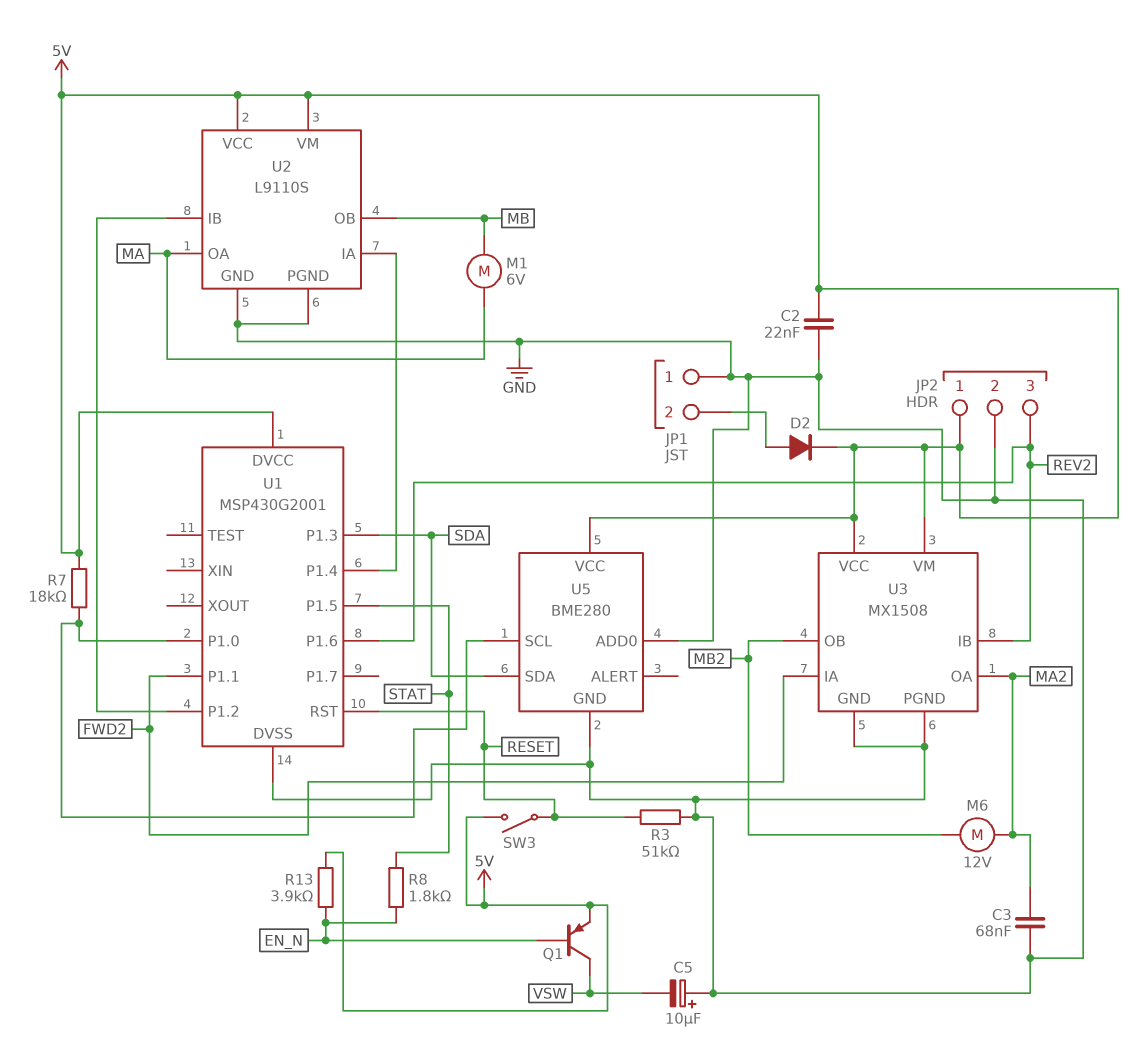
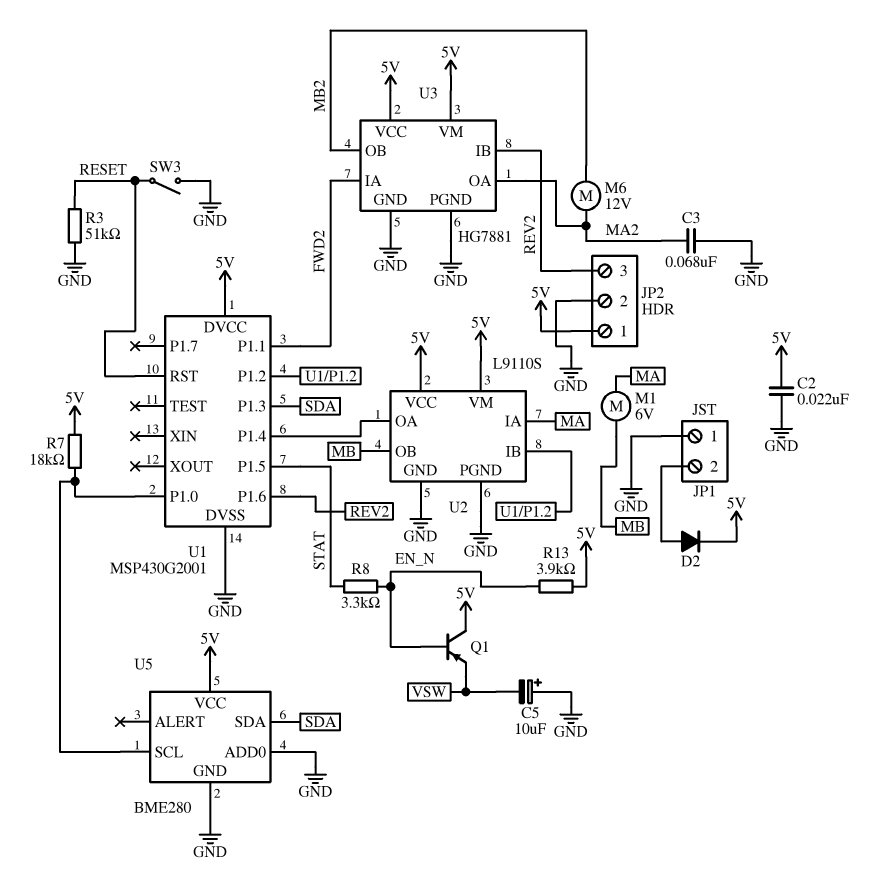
Q1: PNP (B EN_N, C VSW, E 5V) -> PNP (B EN_N, C 5V, E VSW)
R8: 1.8k (EN_N, STAT) -> 3.3k (EN_N, STAT)
SW3: switch (5V, RESET) -> switch (GND, RESET)
U2 pin IA: U1/P1.4 -> MA
U2 pin OA: MA -> U1/P1.4
U3: MX1508 -> HG7881

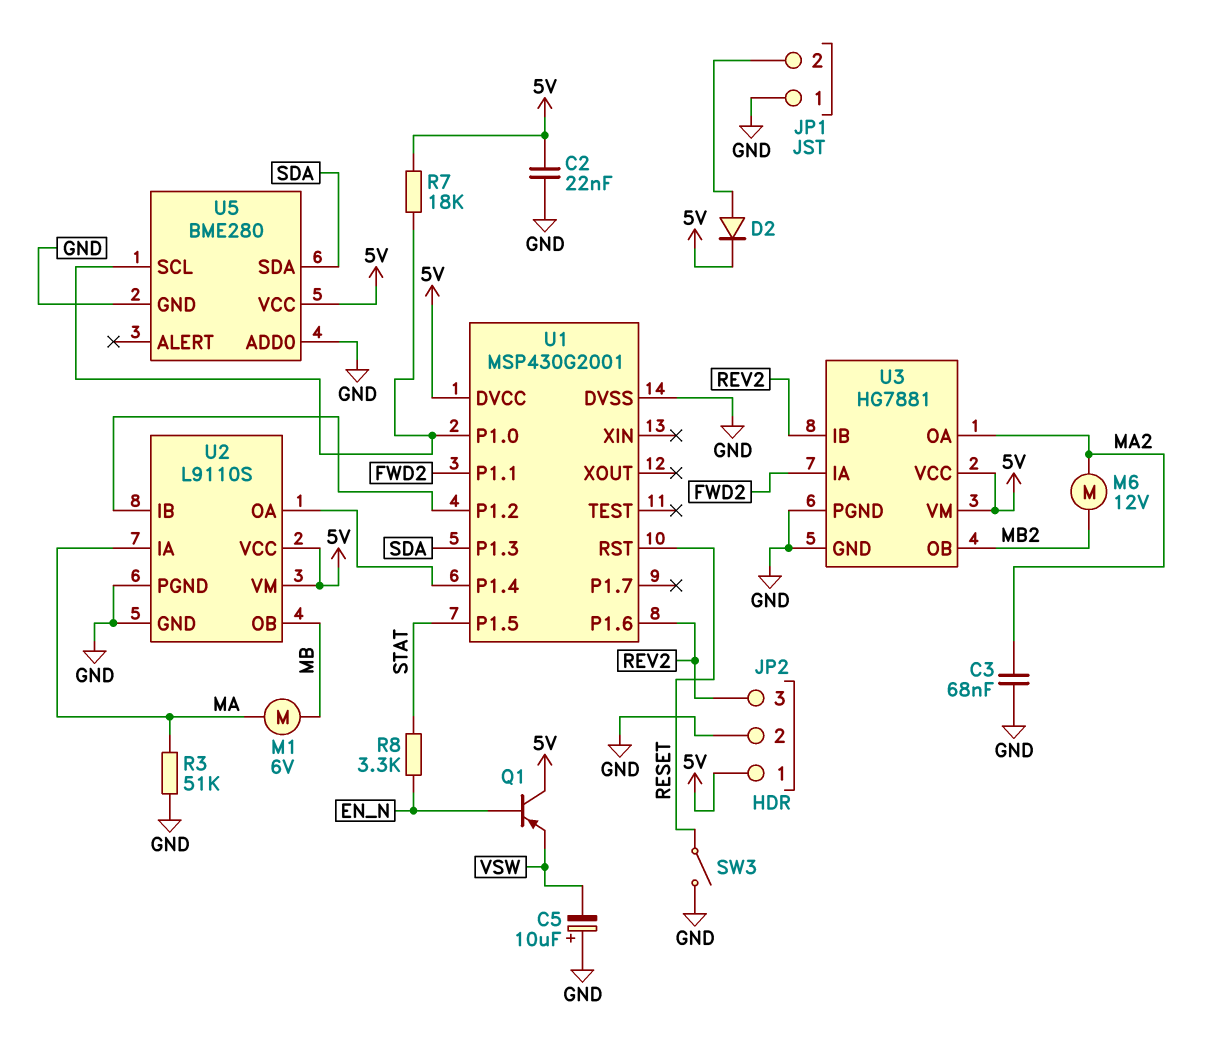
R3: 51k (GND, RESET) -> 51k (GND, MA)
R13: 3.9k (5V, EN_N) -> none

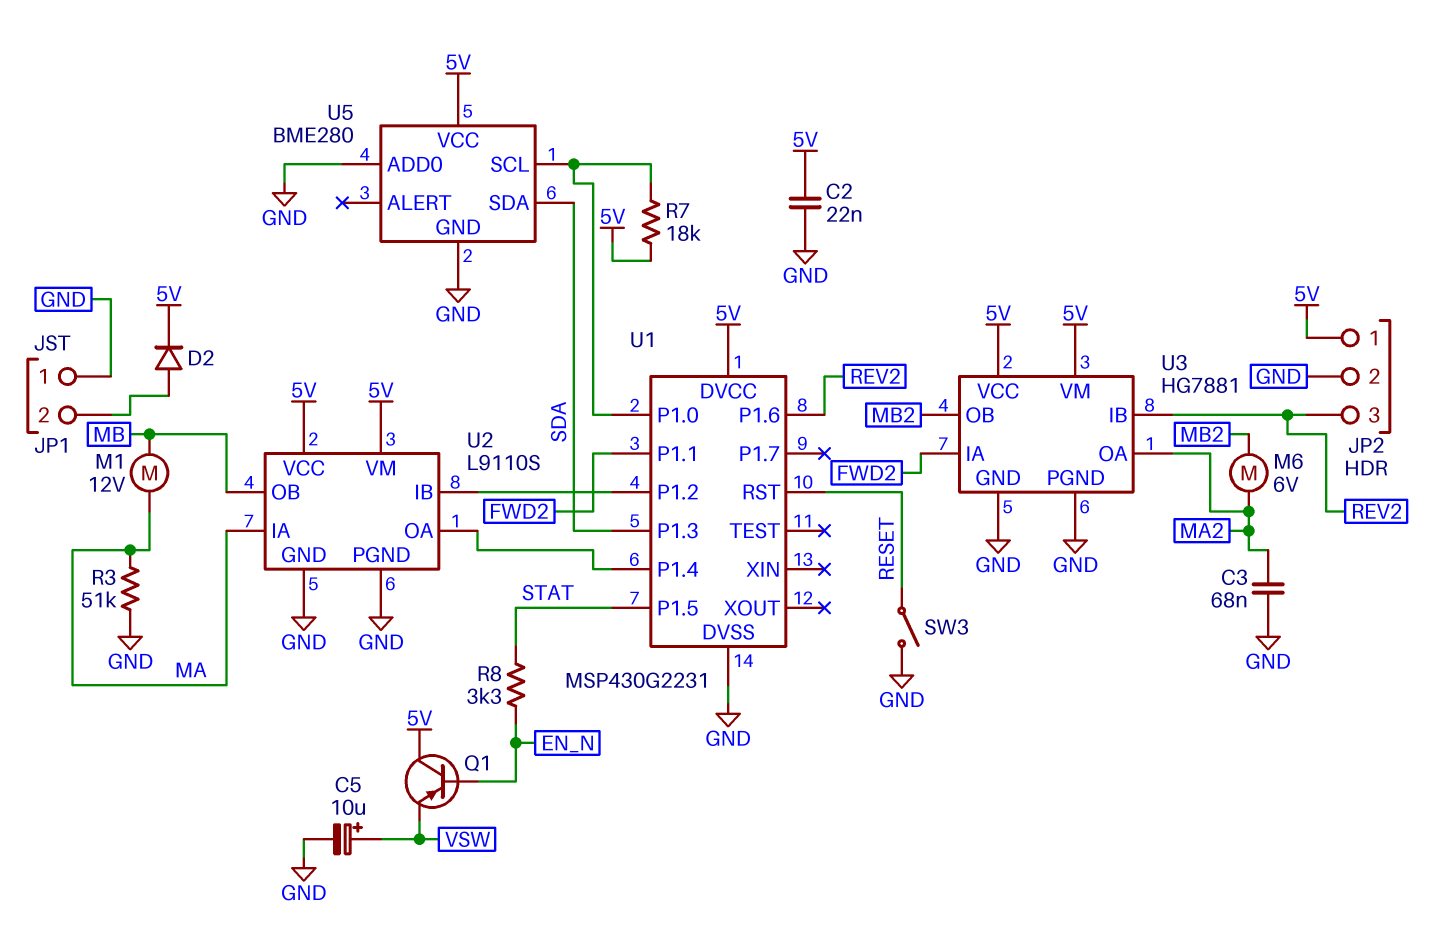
C5: 10uF (plus GND, minus VSW) -> 10uF (plus VSW, minus GND)
M1: motor 6V (MA, MB) -> motor 12V (MA, MB)
M6: motor 12V (MA2, MB2) -> motor 6V (MA2, MB2)
U1: MSP430G2001 -> MSP430G2231

